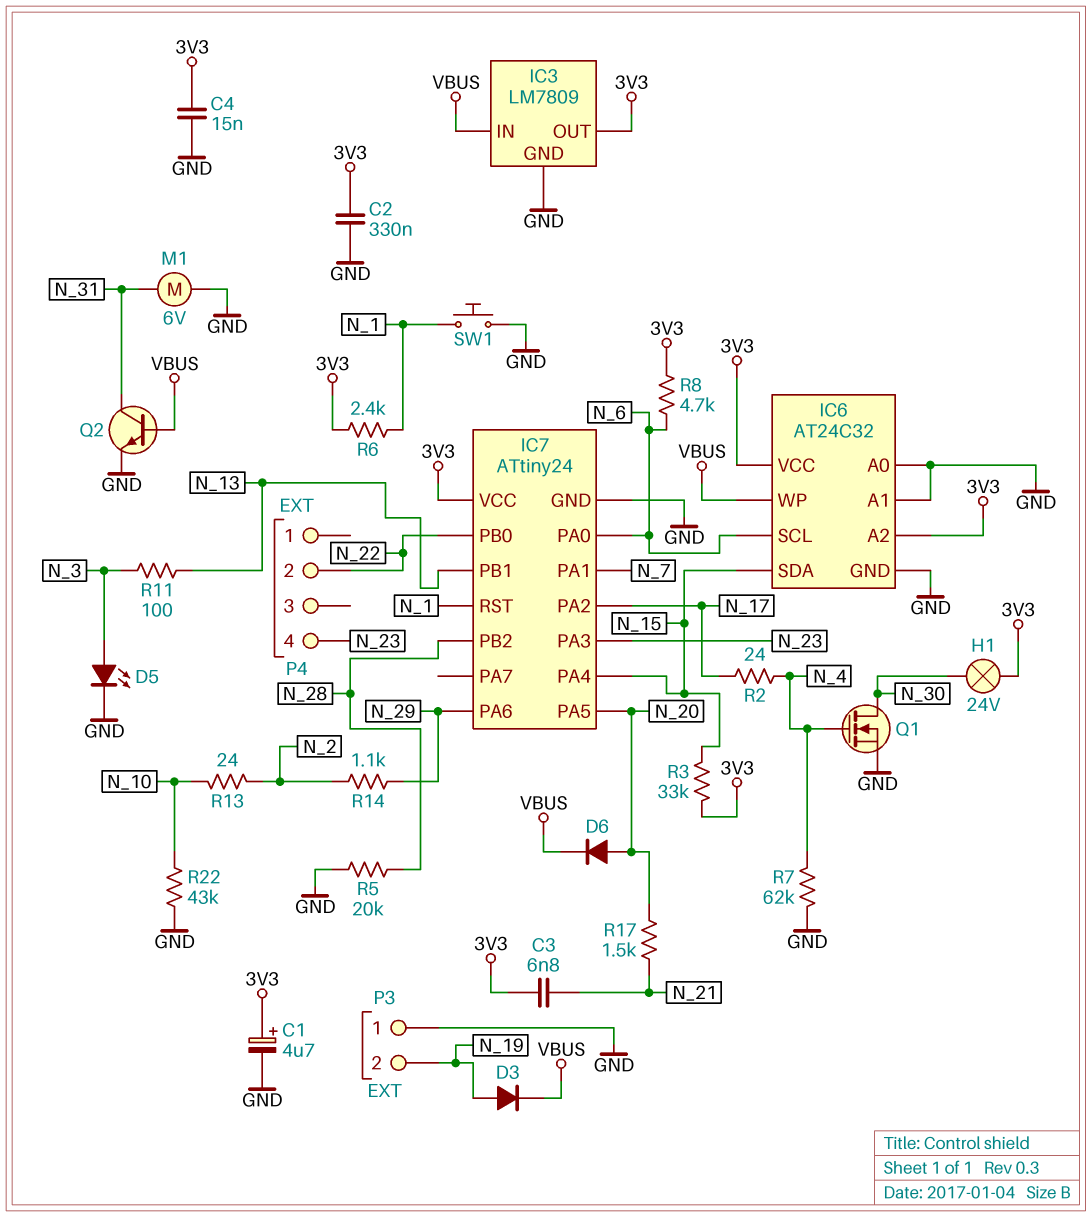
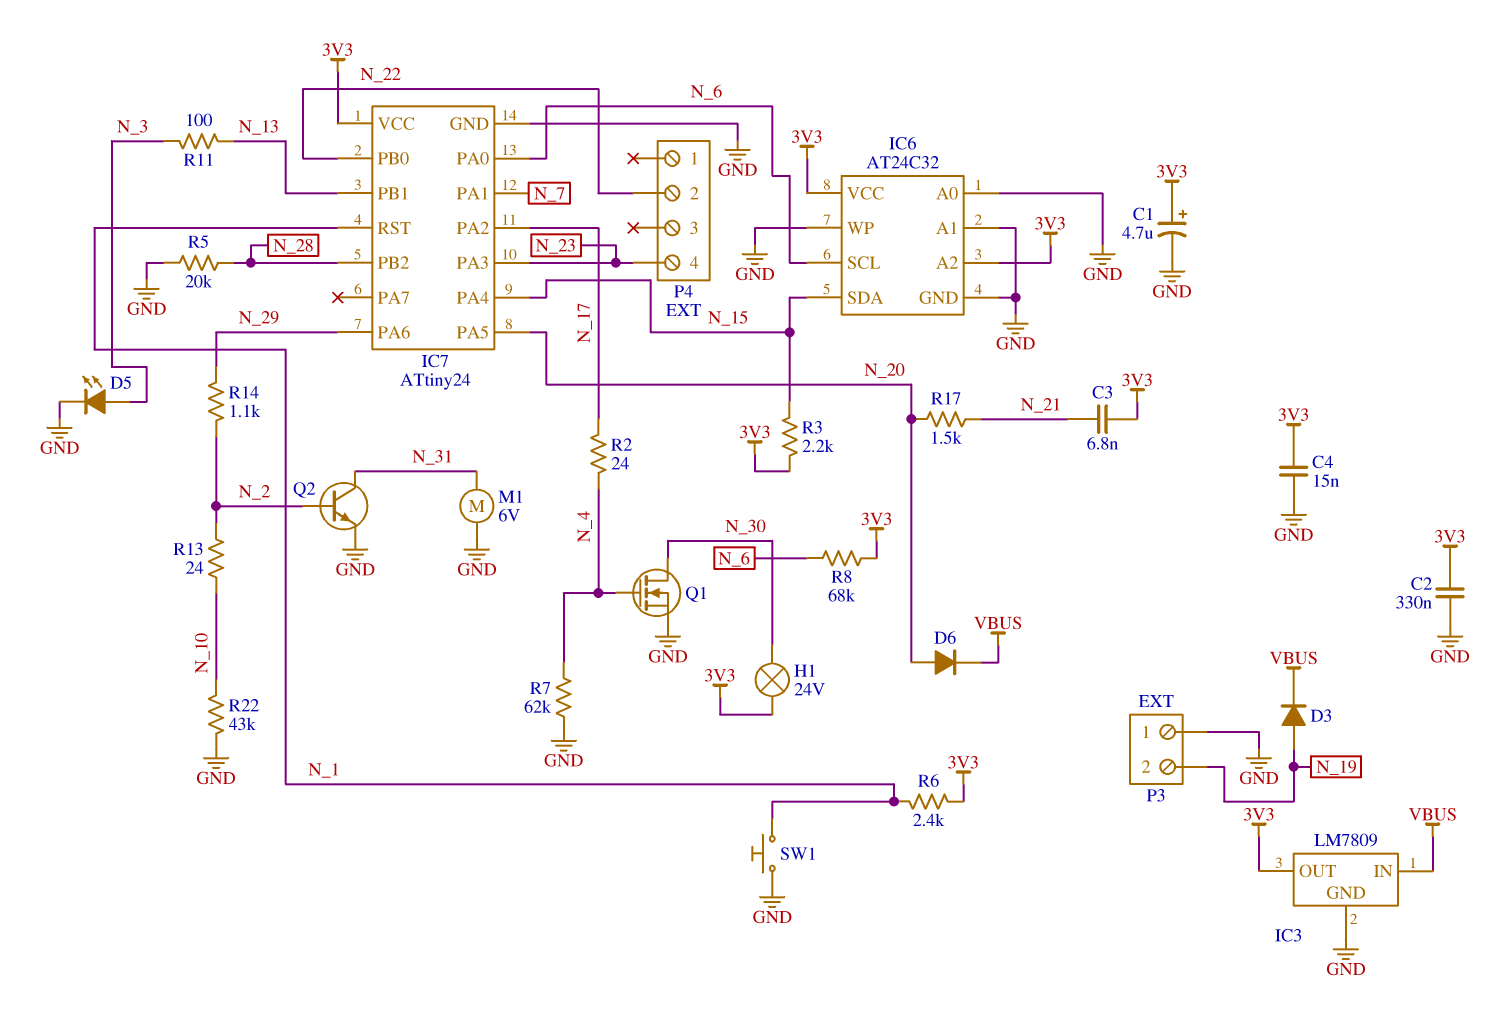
IC6 pin WP: VBUS -> GND
Q2: NPN (B VBUS, C N_31, E GND) -> NPN (B N_2, C N_31, E GND)
R3: 33k (3V3, N_15) -> 2.2k (3V3, N_15)
R8: 4.7k (3V3, N_6) -> 68k (3V3, N_6)

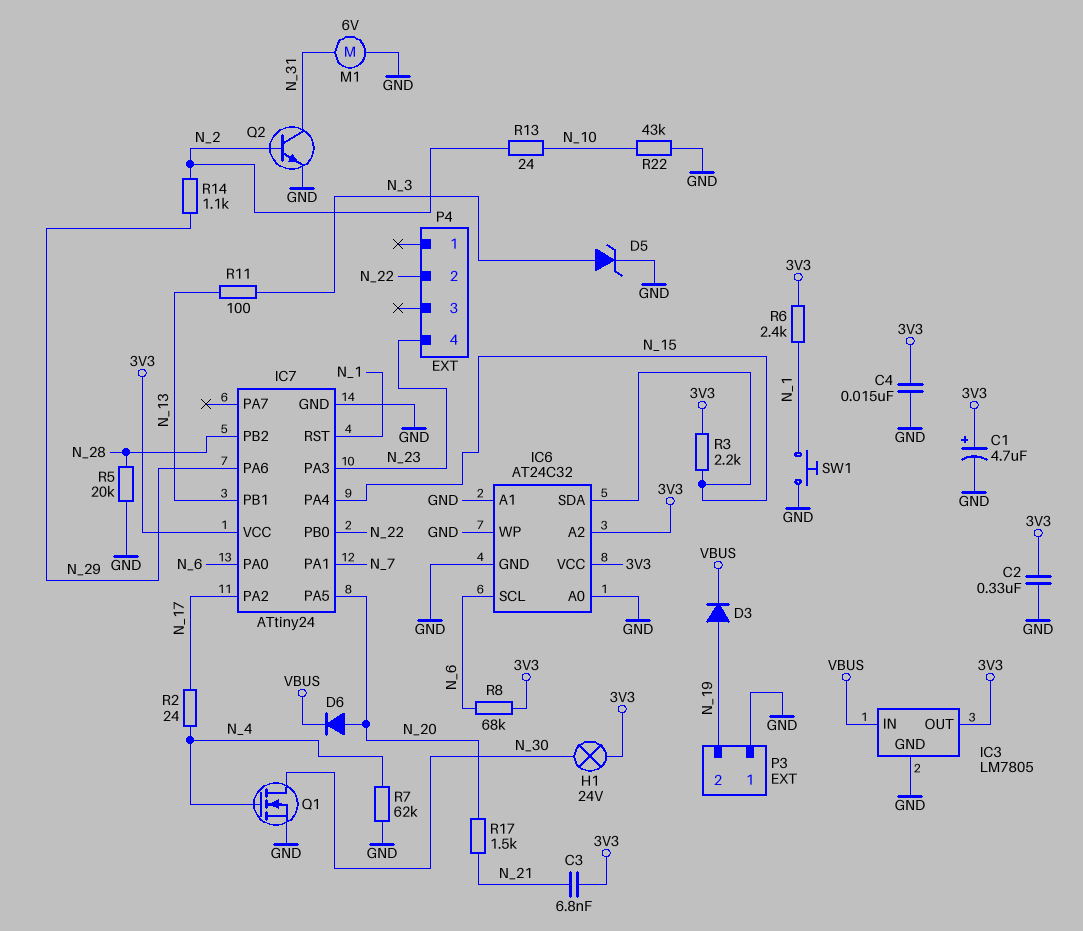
D5: LED (A N_3, K GND) -> zener (A N_3, K GND)
IC3: LM7809 -> LM7805

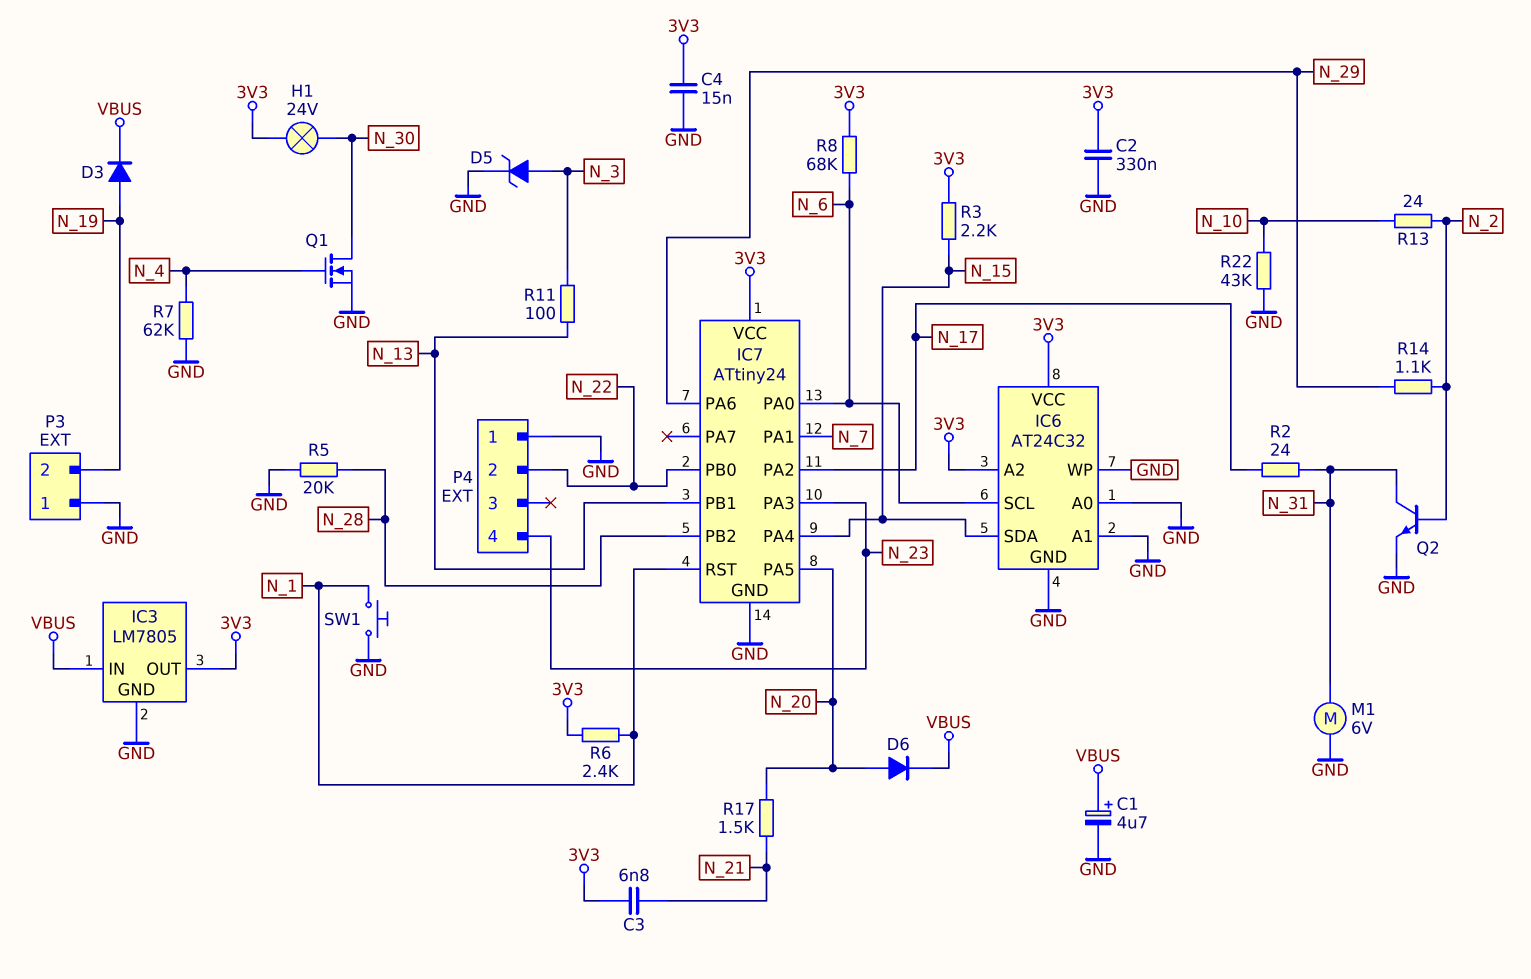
C1: 4.7uF (plus 3V3, minus GND) -> 4.7uF (plus VBUS, minus GND)
P4 pin 1: none -> GND
R2: 24 (N_4, N_17) -> 24 (N_17, N_31)

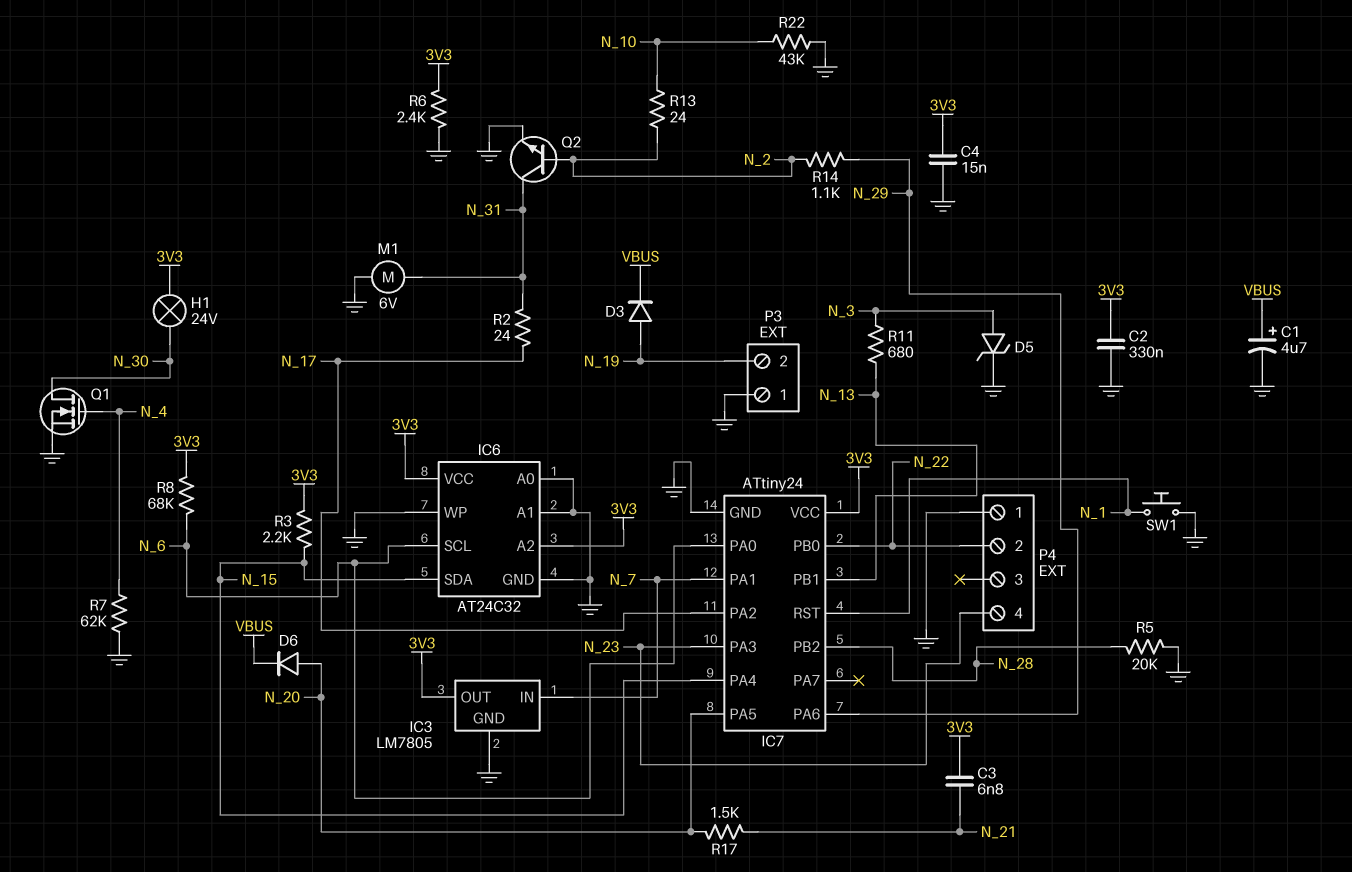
IC3 pin IN: VBUS -> N_7
R6: 2.4k (3V3, N_1) -> 2.4k (3V3, GND)
R11: 100 (N_3, N_13) -> 680 (N_3, N_13)

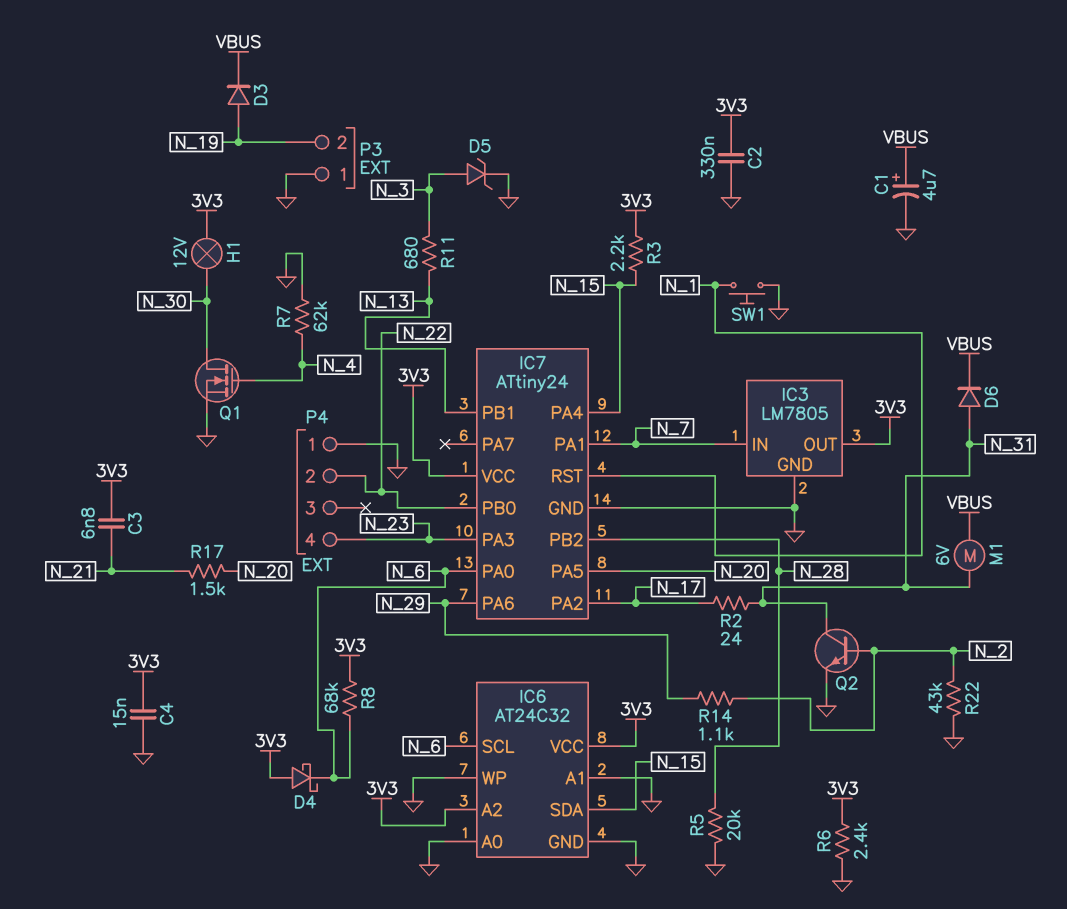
D4: none -> schottky (A 3V3, K N_6)
D6: diode (A N_20, K VBUS) -> diode (A N_31, K VBUS)
H1: lamp 24V (3V3, N_30) -> lamp 12V (3V3, N_30)
M1: motor 6V (GND, N_31) -> motor 6V (N_31, VBUS)
R13: 24 (N_2, N_10) -> none
R22: 43k (GND, N_10) -> 43k (GND, N_2)

